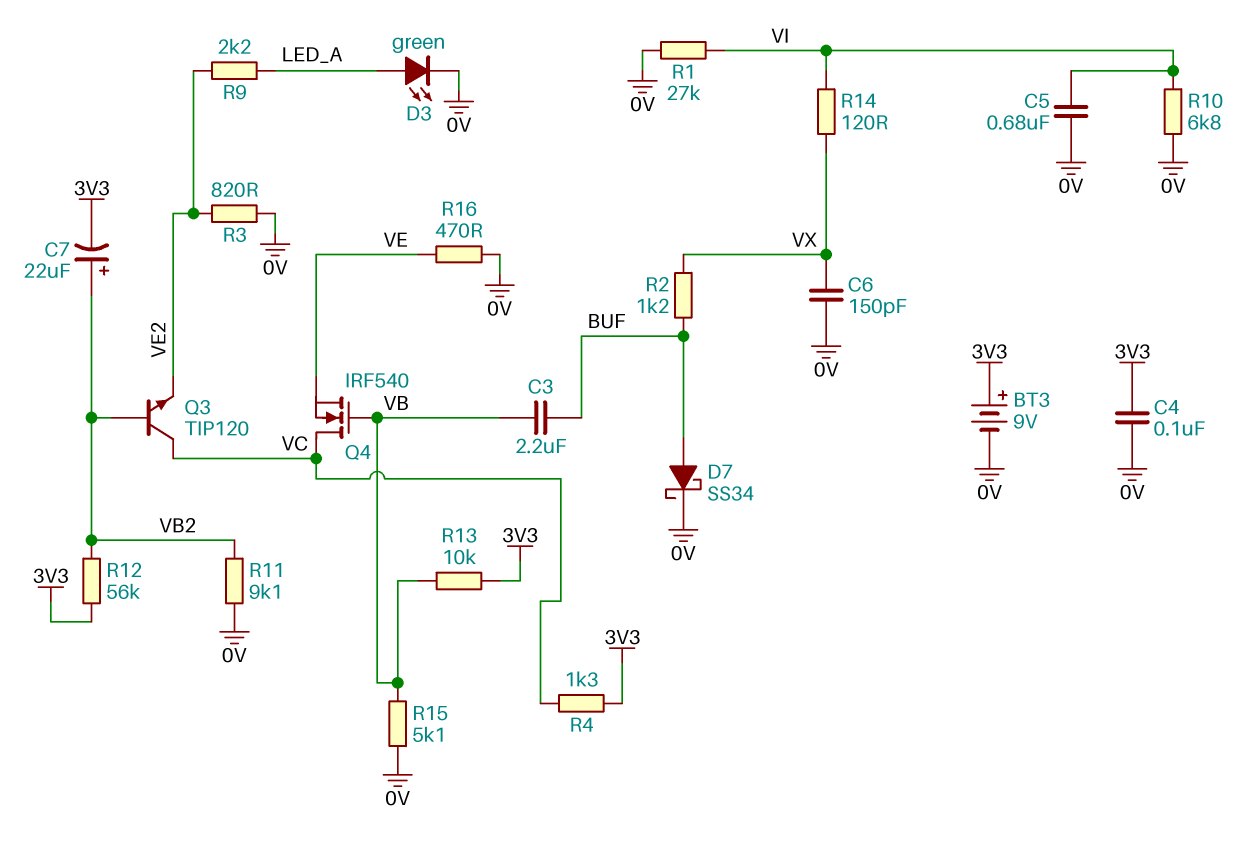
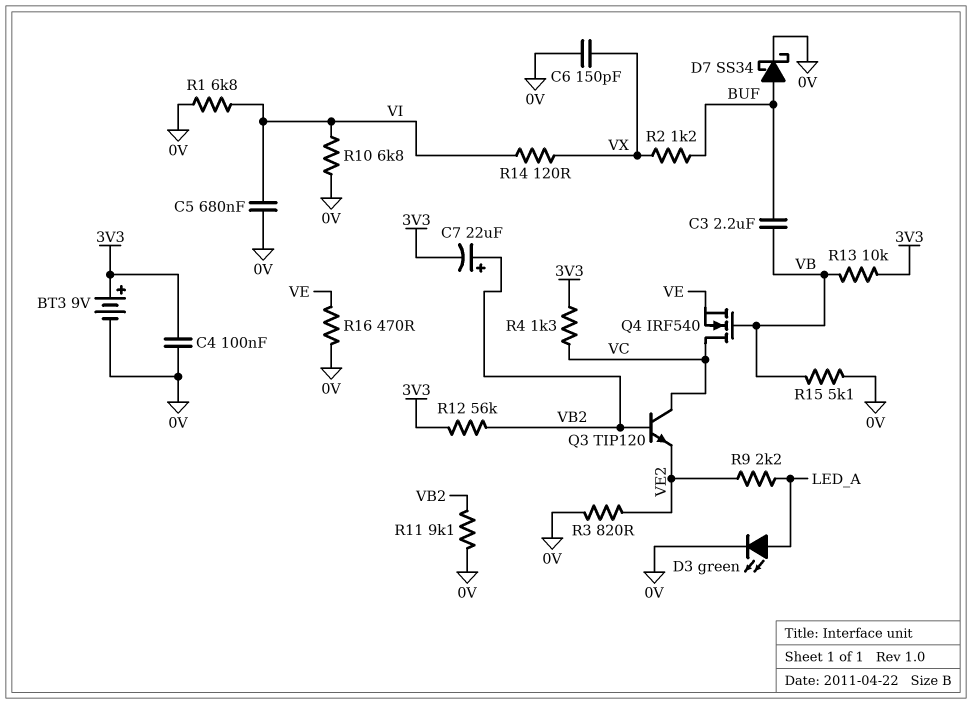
R1: 27k (0V, VI) -> 6.8k (0V, VI)

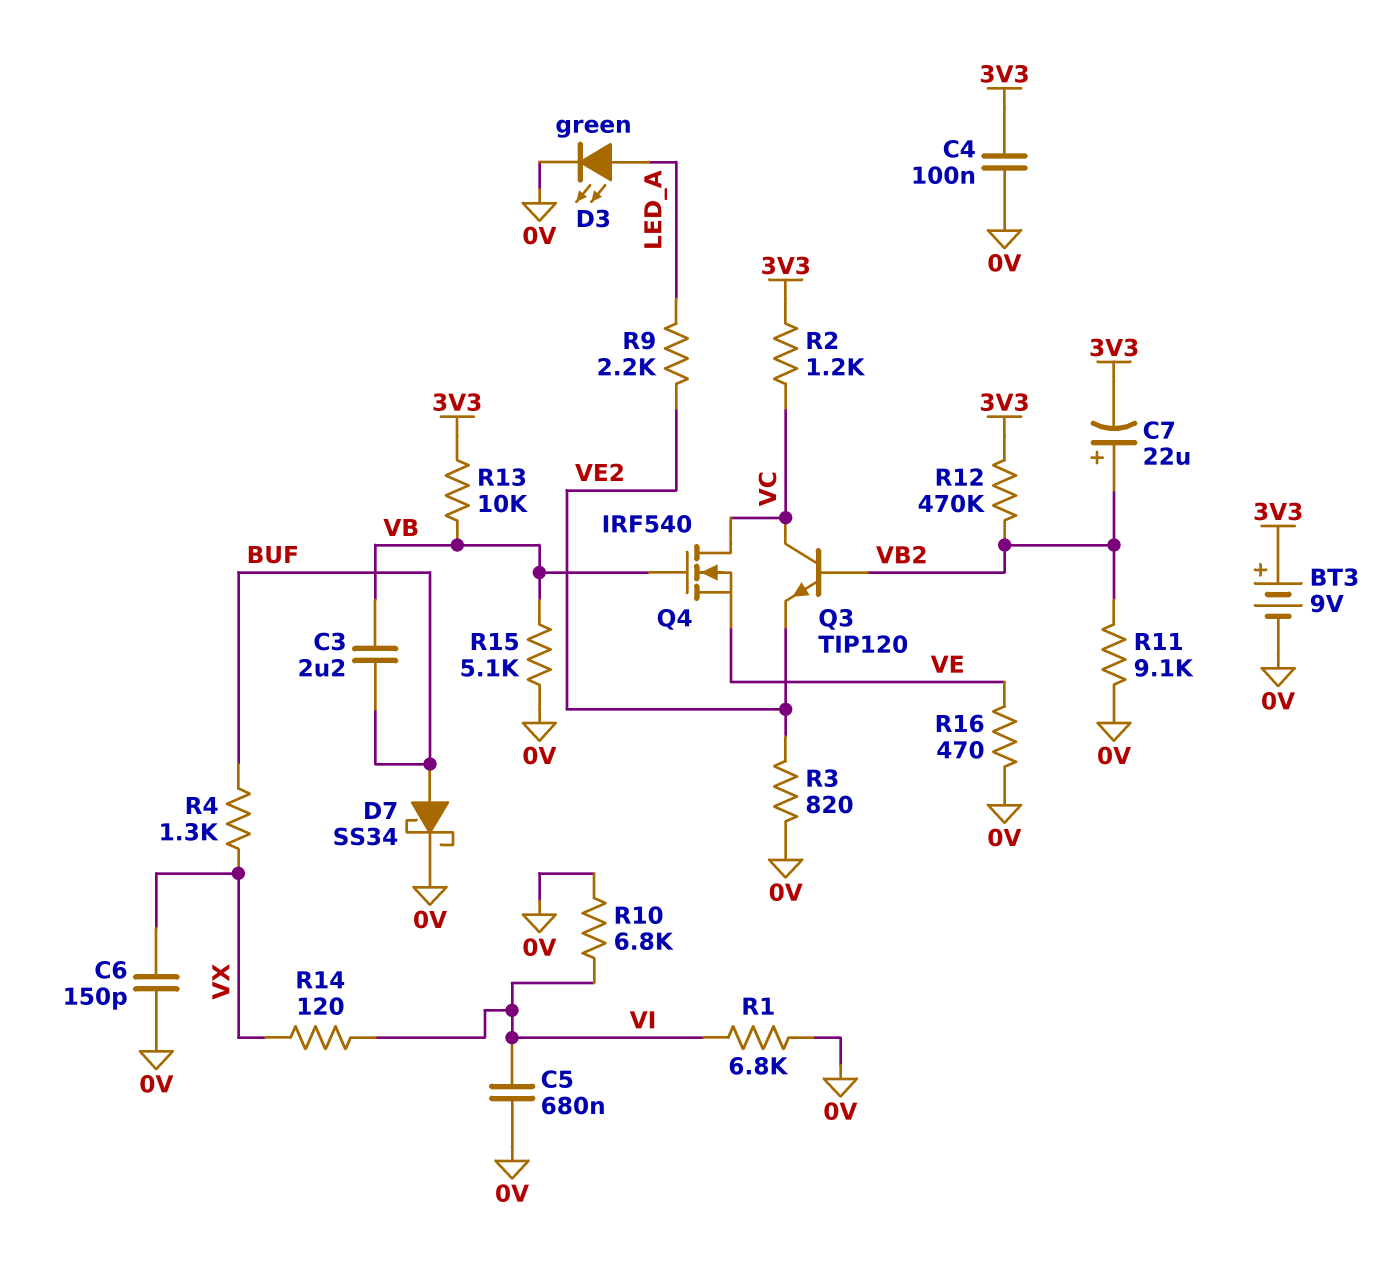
R2: 1.2k (BUF, VX) -> 1.2k (3V3, VC)
R4: 1.3k (3V3, VC) -> 1.3k (BUF, VX)
R12: 56k (3V3, VB2) -> 470k (3V3, VB2)

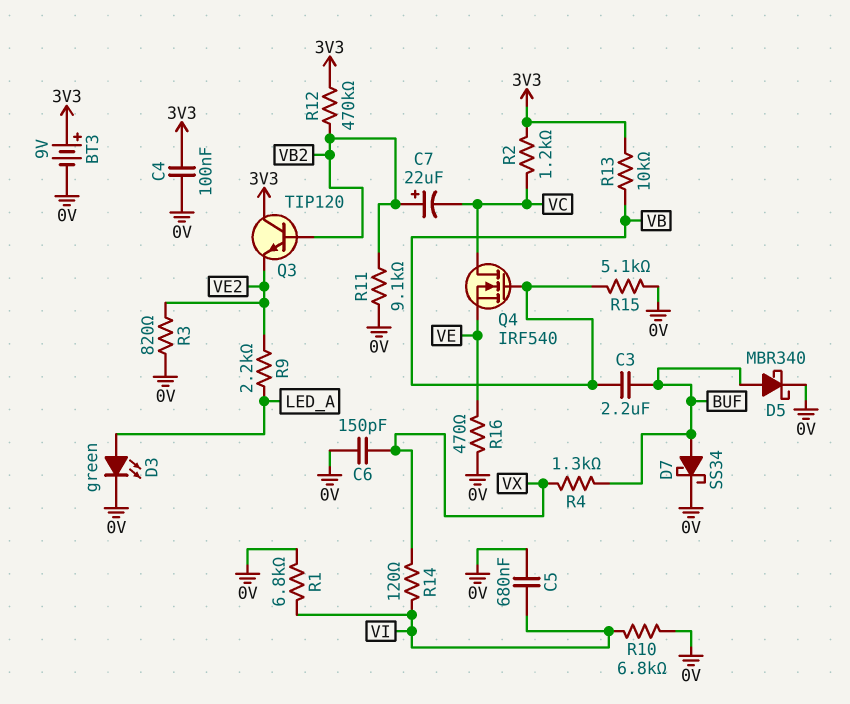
C7: 22uF (plus VB2, minus 3V3) -> 22uF (plus VB2, minus VC)
D5: none -> schottky MBR340 (A BUF, K 0V)
Q3: NPN TIP120 (B VB2, C VC, E VE2) -> NPN TIP120 (B VB2, C 3V3, E VE2)

